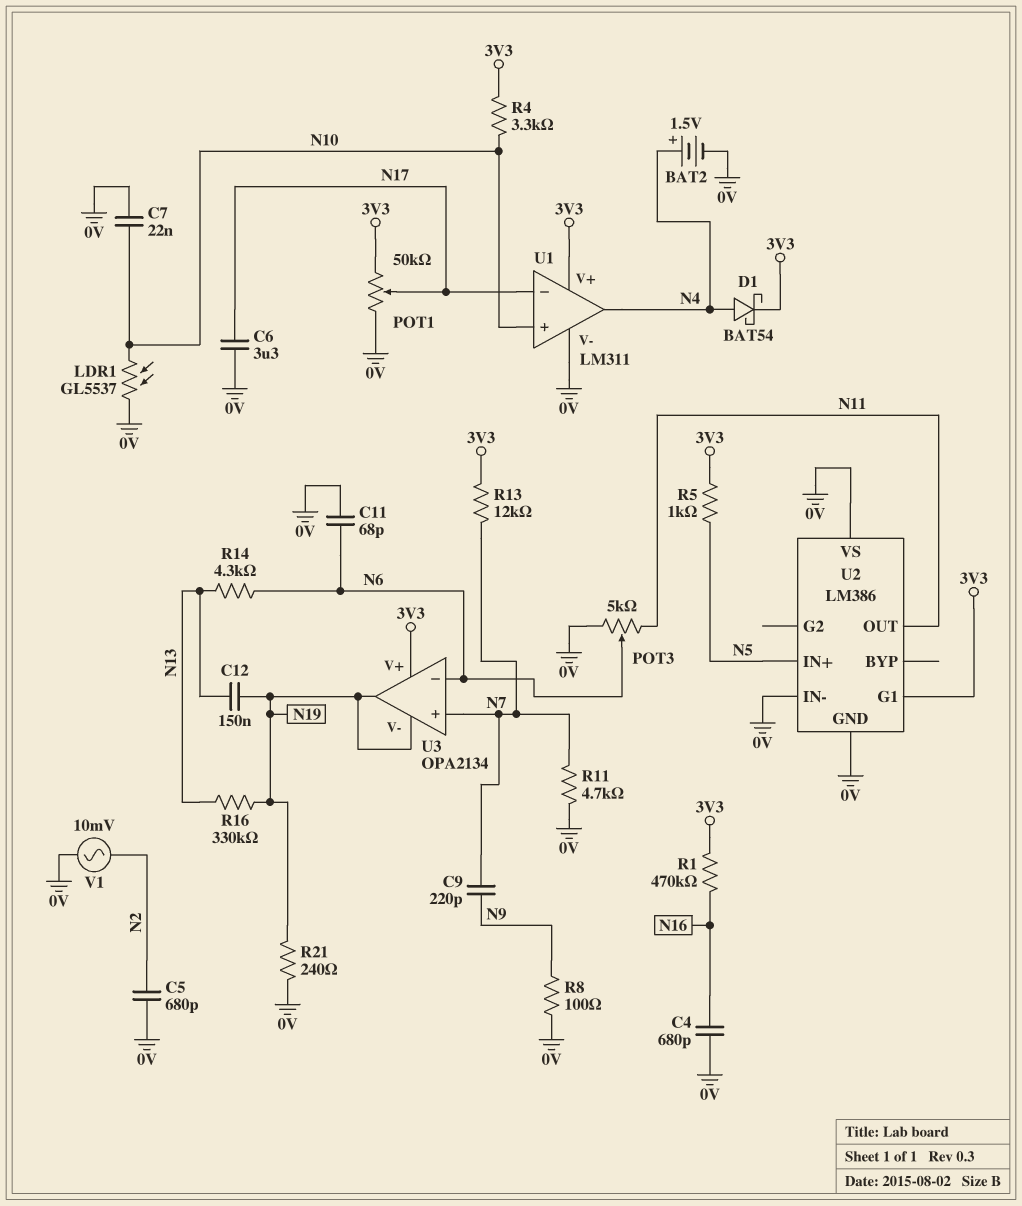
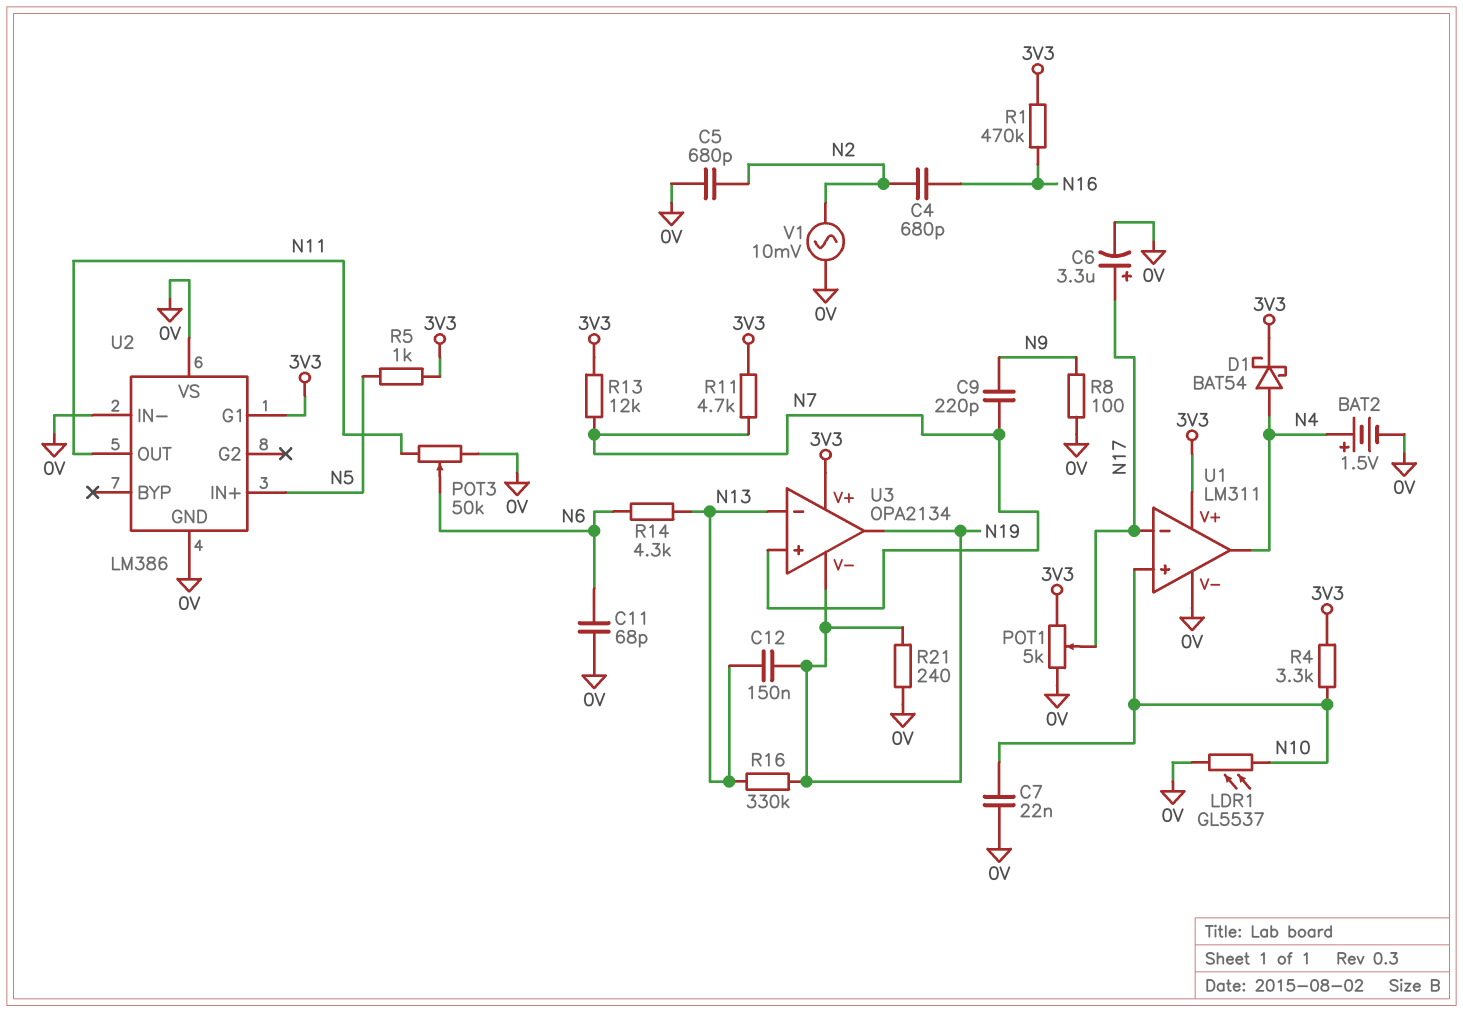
C4: 680pF (0V, N16) -> 680pF (N2, N16)
C6: 3.3uF (0V, N17) -> 3.3uF (plus N17, minus 0V)
POT1: 50k (0V, 3V3, wiper N17) -> 5k (0V, 3V3, wiper N17)
POT3: 5k (0V, N11, wiper N6) -> 50k (0V, N11, wiper N6)
R11: 4.7k (0V, N7) -> 4.7k (3V3, N7)
U3 pin in-: N6 -> N13

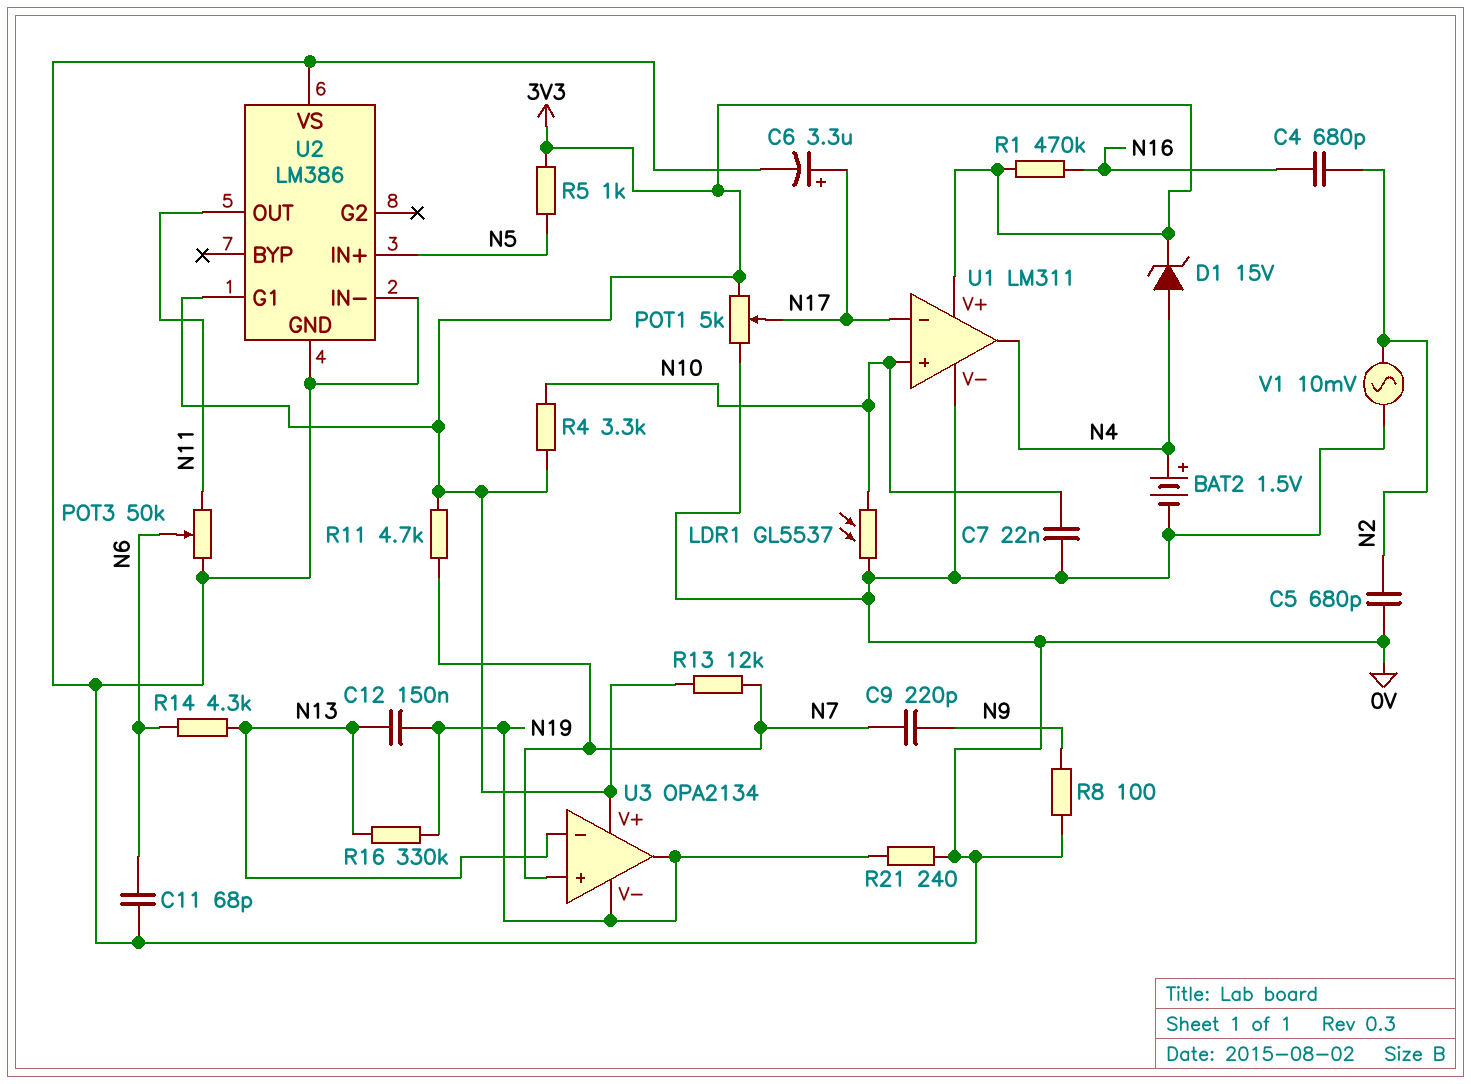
D1: schottky BAT54 (A N4, K 3V3) -> zener 15V (A N4, K 3V3)

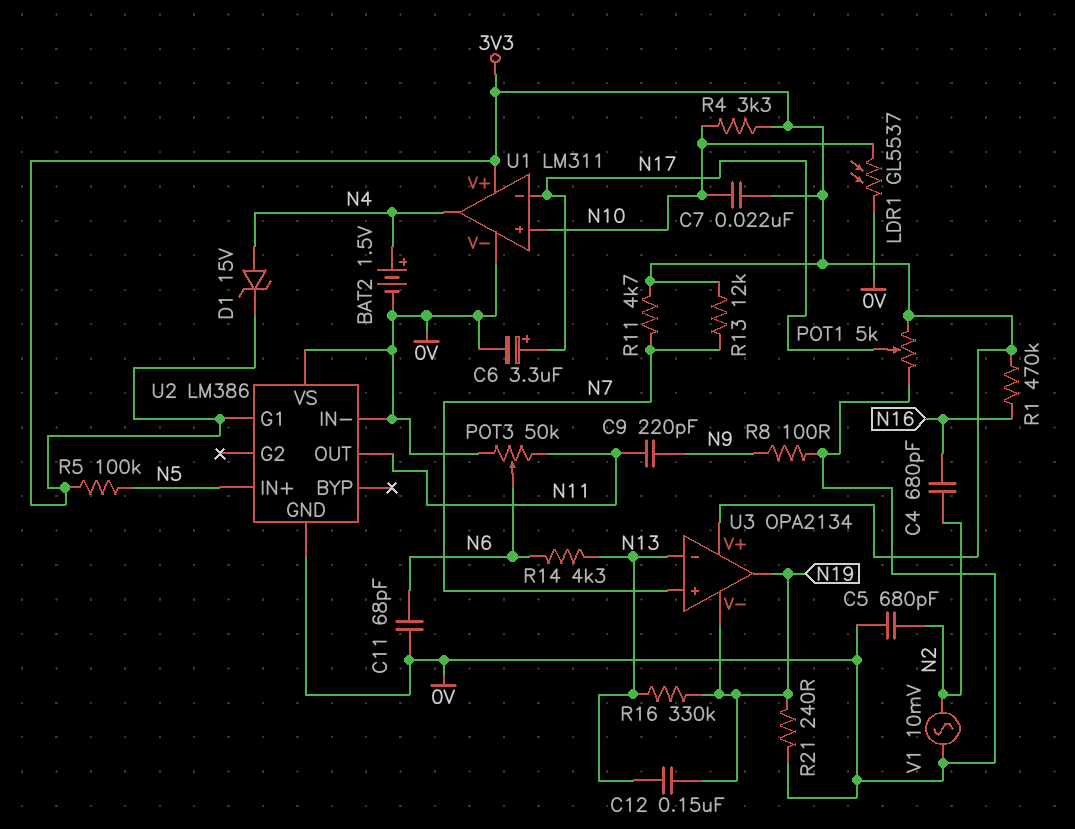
C7: 22nF (0V, N10) -> 22nF (3V3, N10)
C9: 220pF (N7, N9) -> 220pF (N9, N11)
R5: 1k (3V3, N5) -> 100k (3V3, N5)

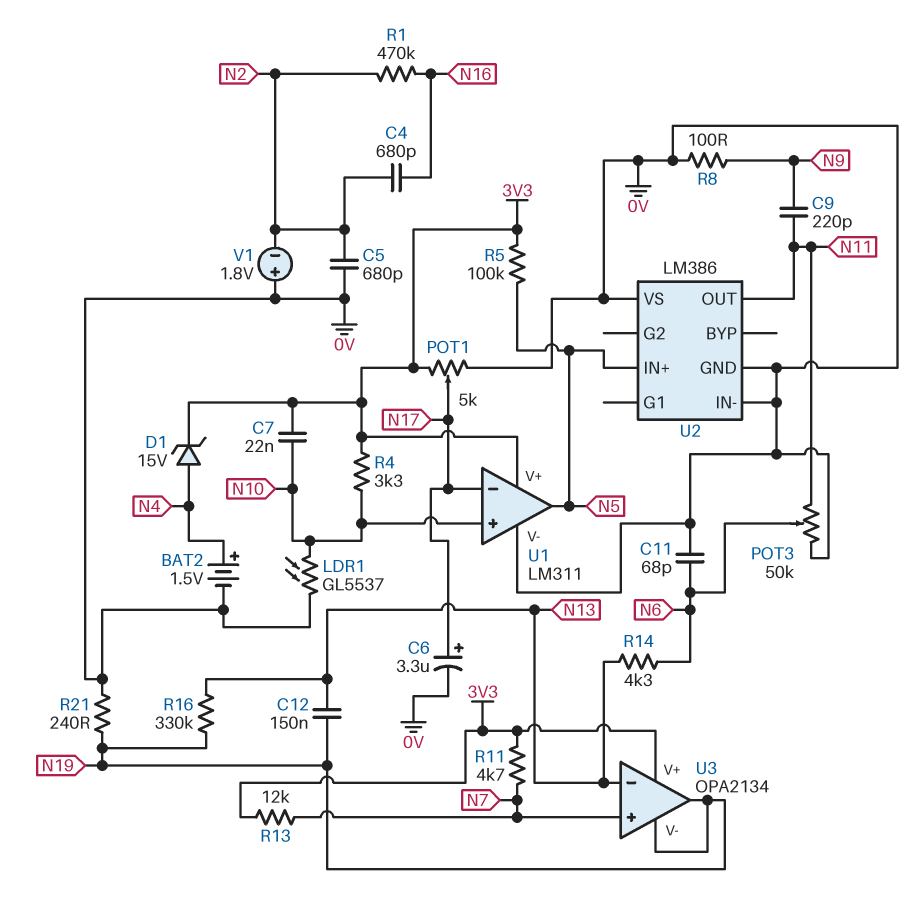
R1: 470k (3V3, N16) -> 470k (N2, N16)
U1 pin out: N4 -> N5
U2 pin G1: 3V3 -> none
V1: AC 10mV (0V, N2) -> 1.8V (plus 0V, minus N2)

